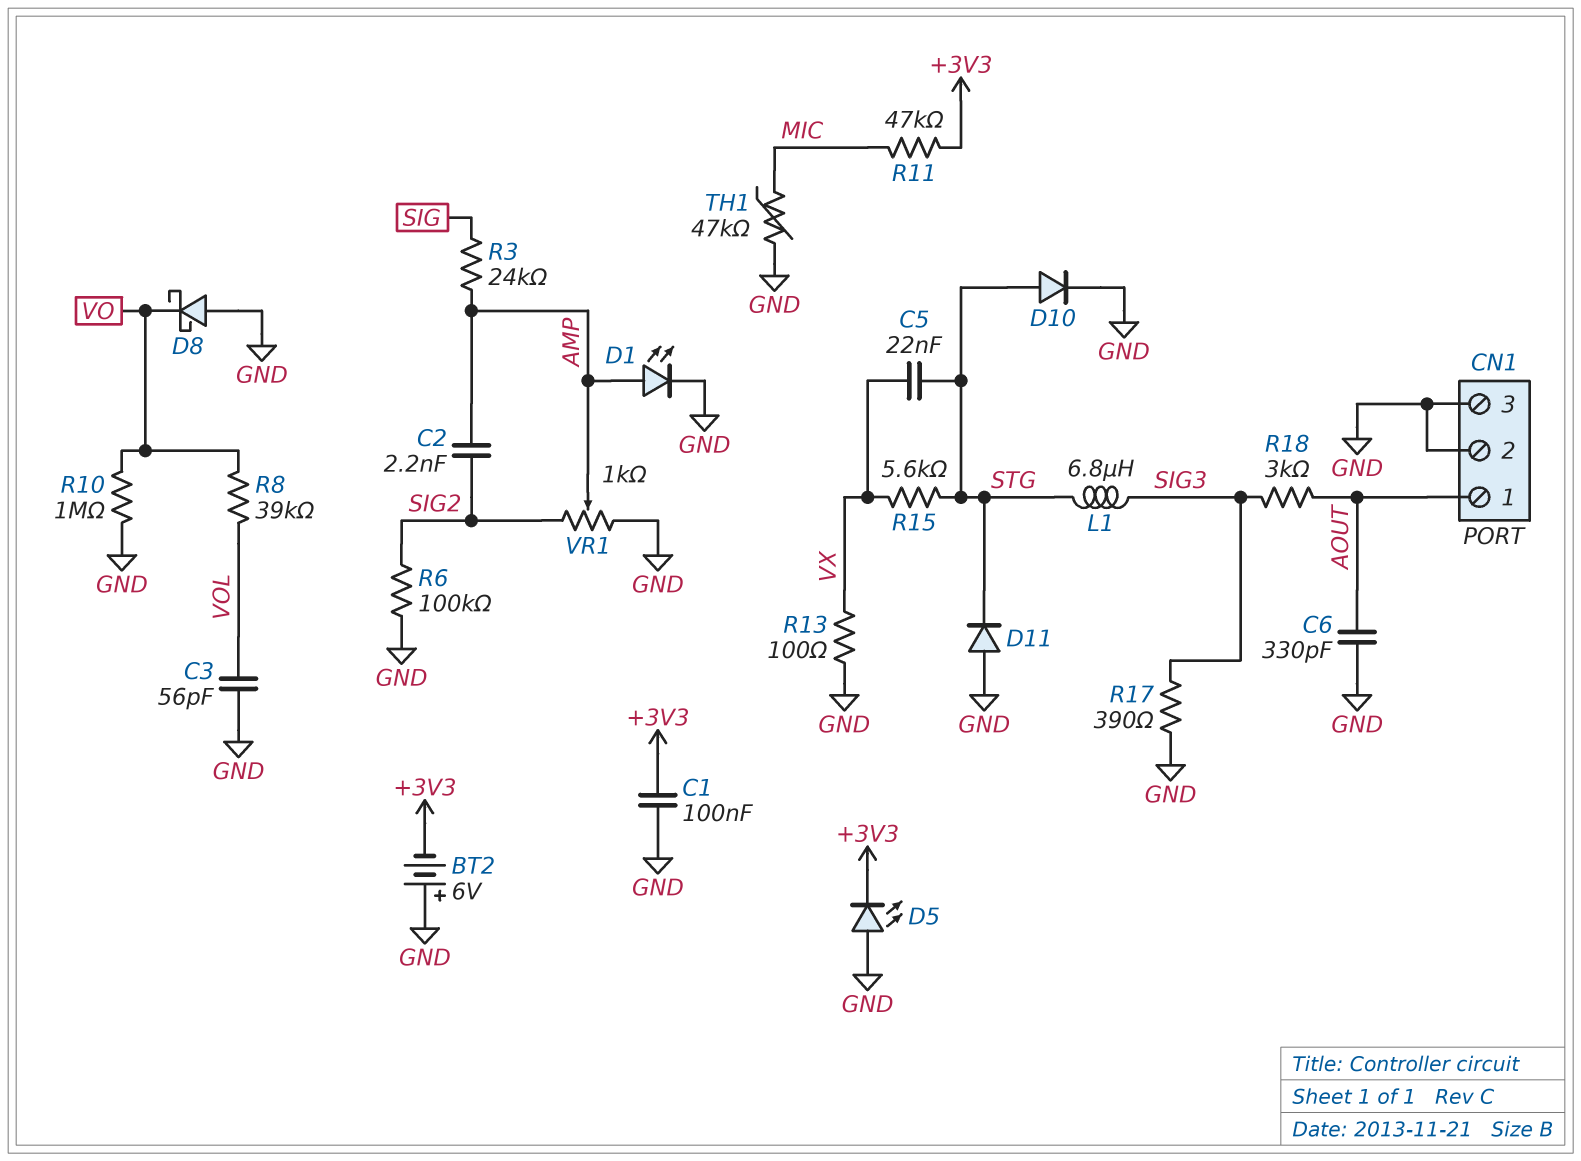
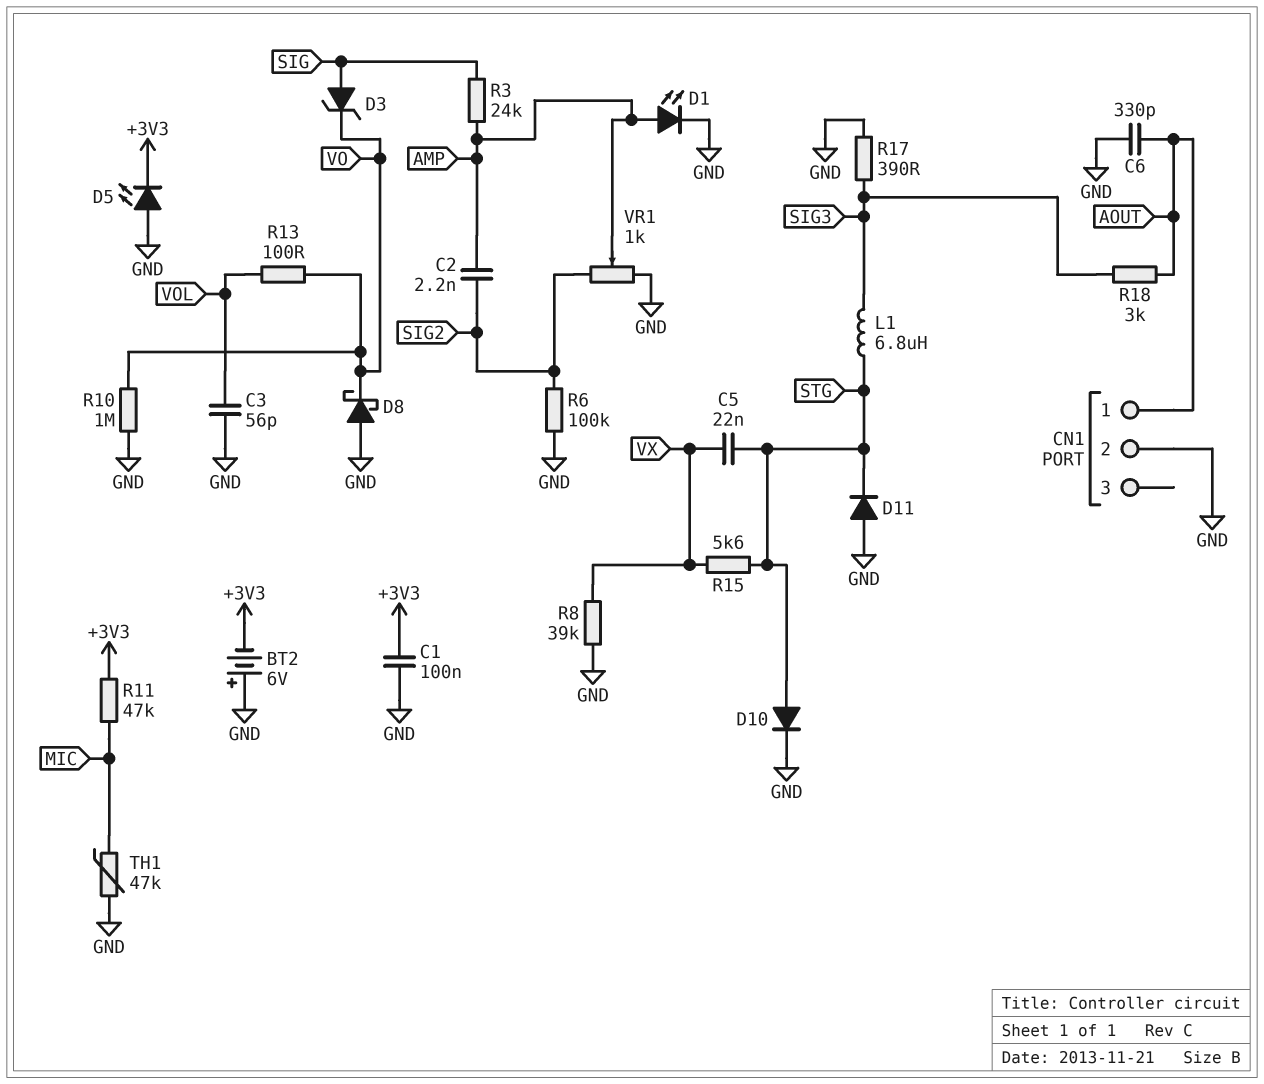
CN1 pin 3: GND -> none
D3: none -> zener (A SIG, K VO)
R8: 39k (VO, VOL) -> 39k (GND, VX)
R13: 100 (GND, VX) -> 100 (VO, VOL)

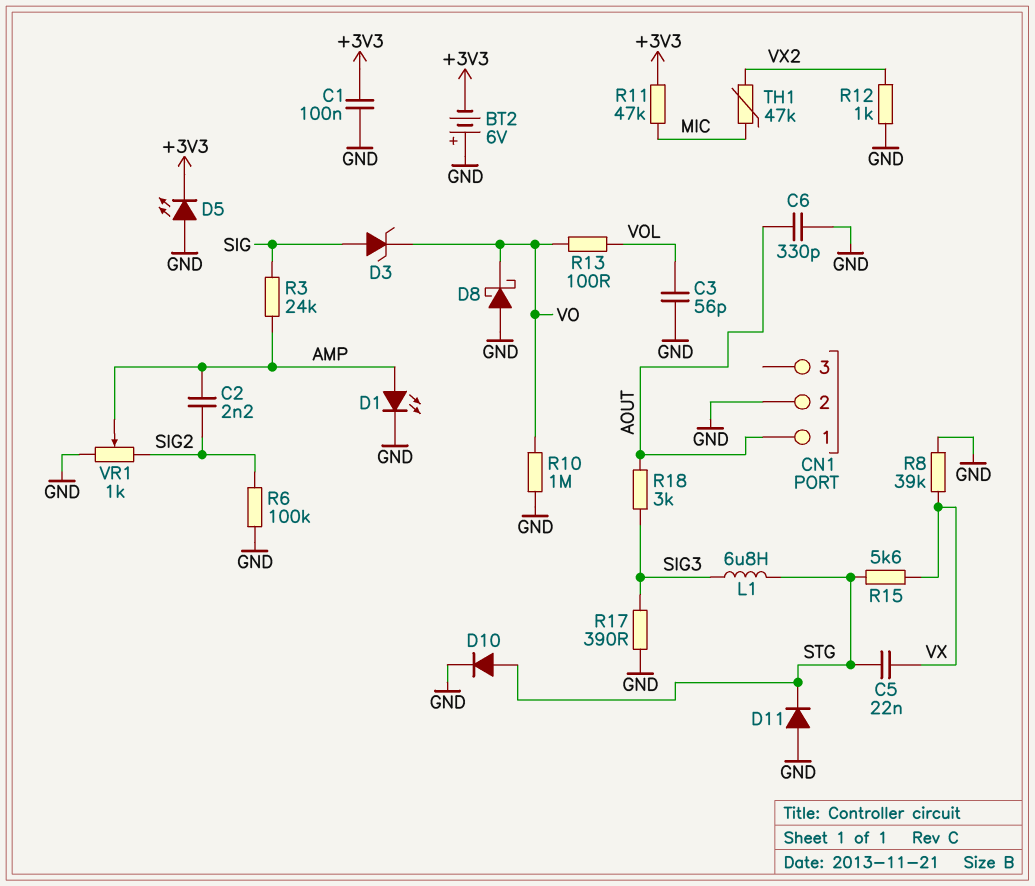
R12: none -> 1k (GND, VX2)
TH1: 47k (GND, MIC) -> 47k (MIC, VX2)

